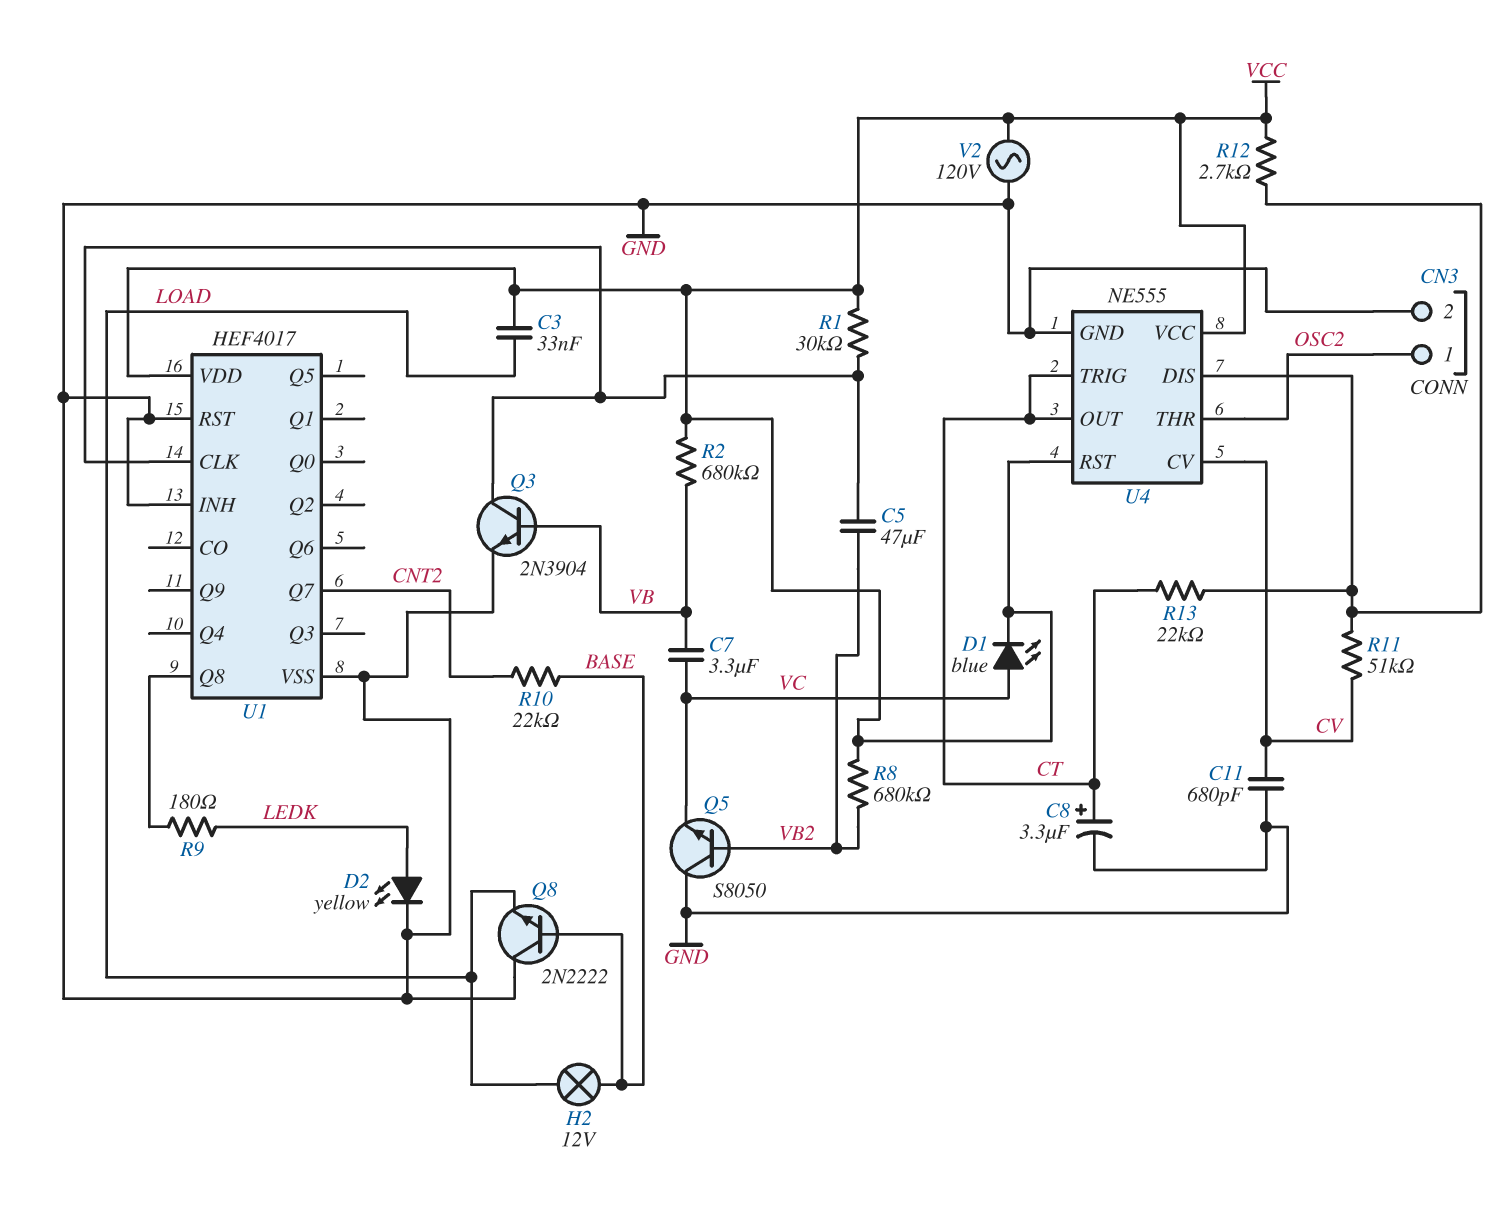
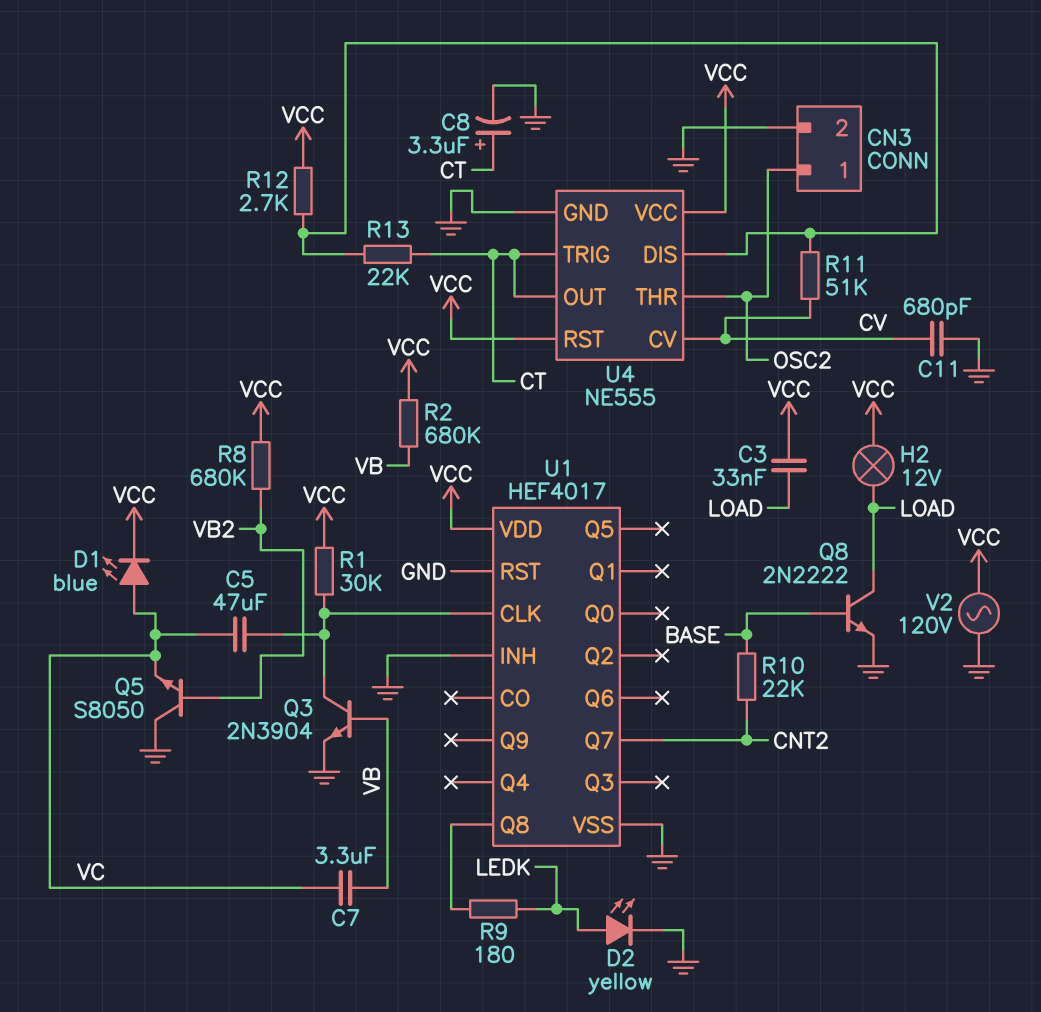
C5: 47uF (U1/CLK, VB2) -> 47uF (U1/CLK, VC)
H2: lamp 12V (BASE, LOAD) -> lamp 12V (LOAD, VCC)
Q8: NPN 2N2222 (B BASE, C GND, E LOAD) -> NPN 2N2222 (B BASE, C LOAD, E GND)

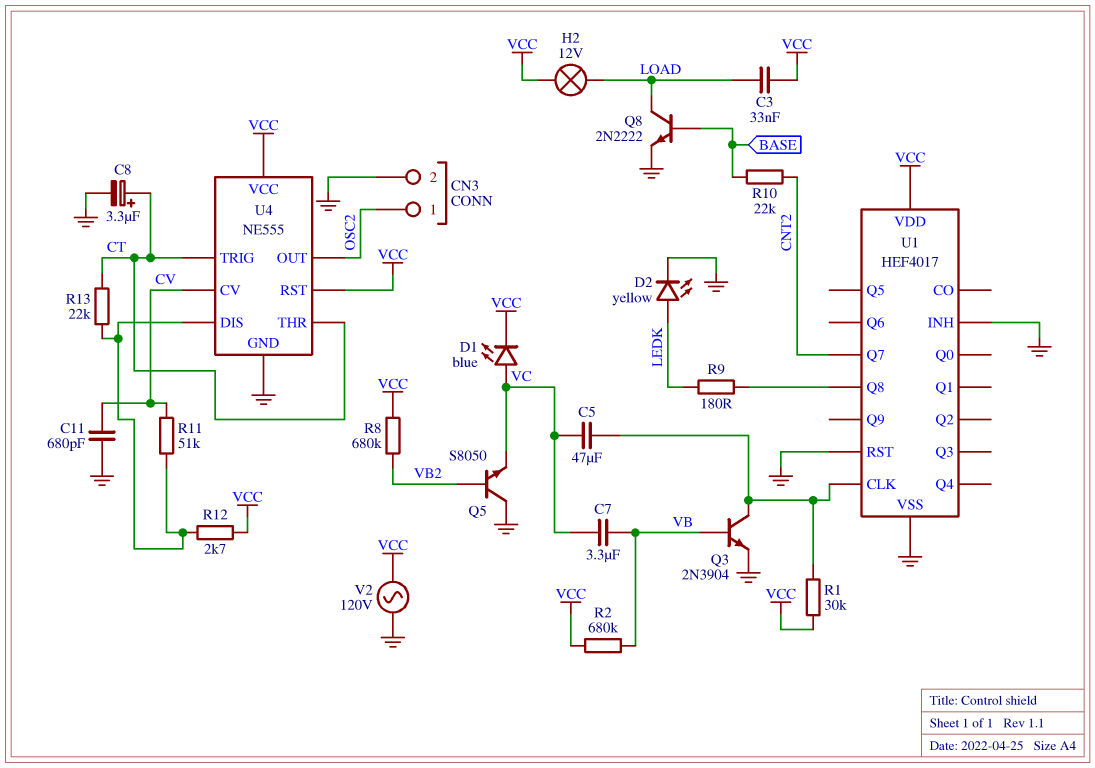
U4 pin OUT: CT -> OSC2
U4 pin THR: OSC2 -> CT

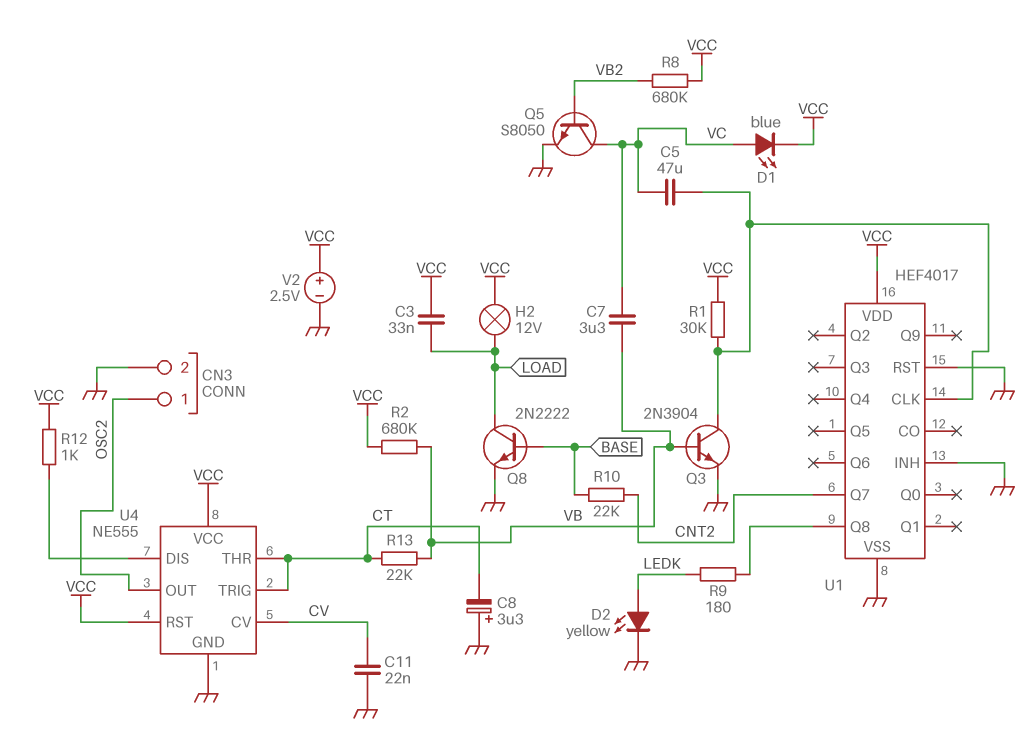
C8: 3.3uF (plus CT, minus GND) -> 3.3uF (plus GND, minus CT)
C11: 680pF (CV, GND) -> 22nF (CV, GND)
Q5: NPN S8050 (B VB2, C GND, E VC) -> NPN S8050 (B VB2, C VC, E GND)
R11: 51k (CV, U4/DIS) -> none
R12: 2.7k (U4/DIS, VCC) -> 1k (U4/DIS, VCC)
R13: 22k (CT, U4/DIS) -> 22k (CT, VB)
V2: AC 120V (GND, VCC) -> 2.5V (plus VCC, minus GND)

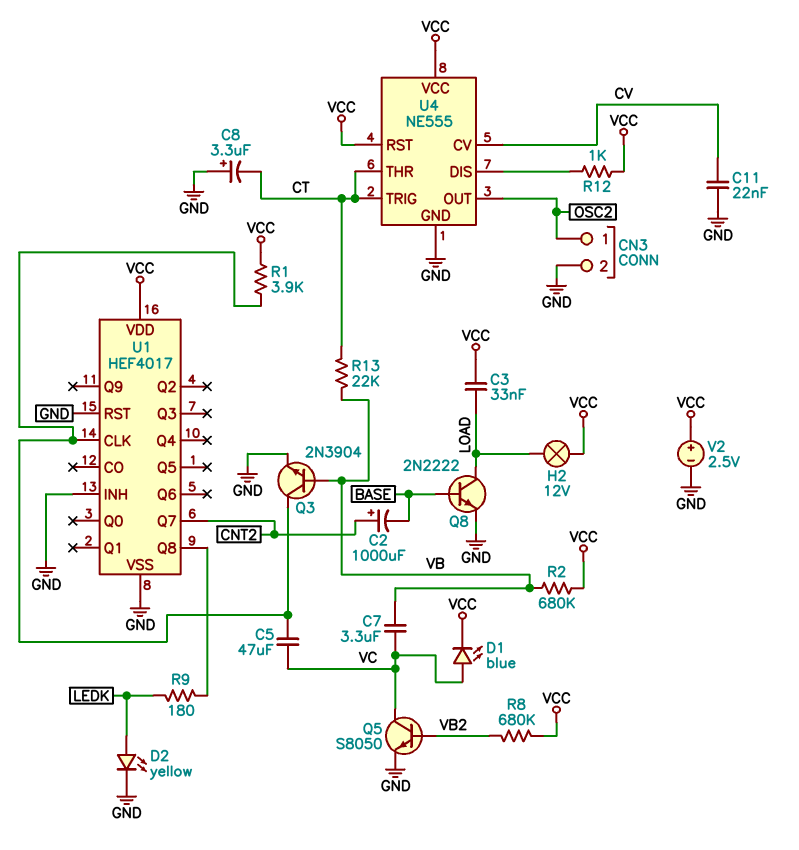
C2: none -> 1000uF (plus CNT2, minus BASE)
R1: 30k (U1/CLK, VCC) -> 3.9k (U1/CLK, VCC)
R10: 22k (BASE, CNT2) -> none

